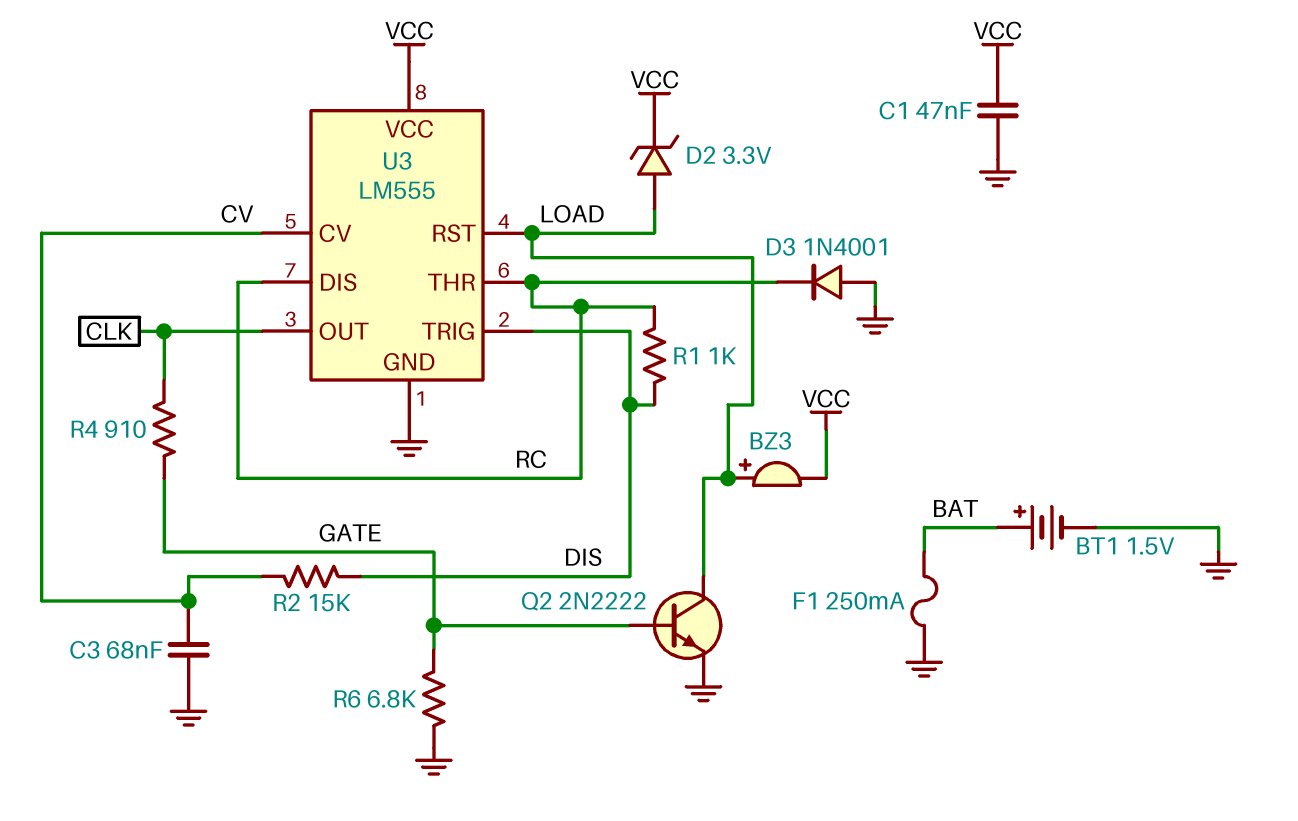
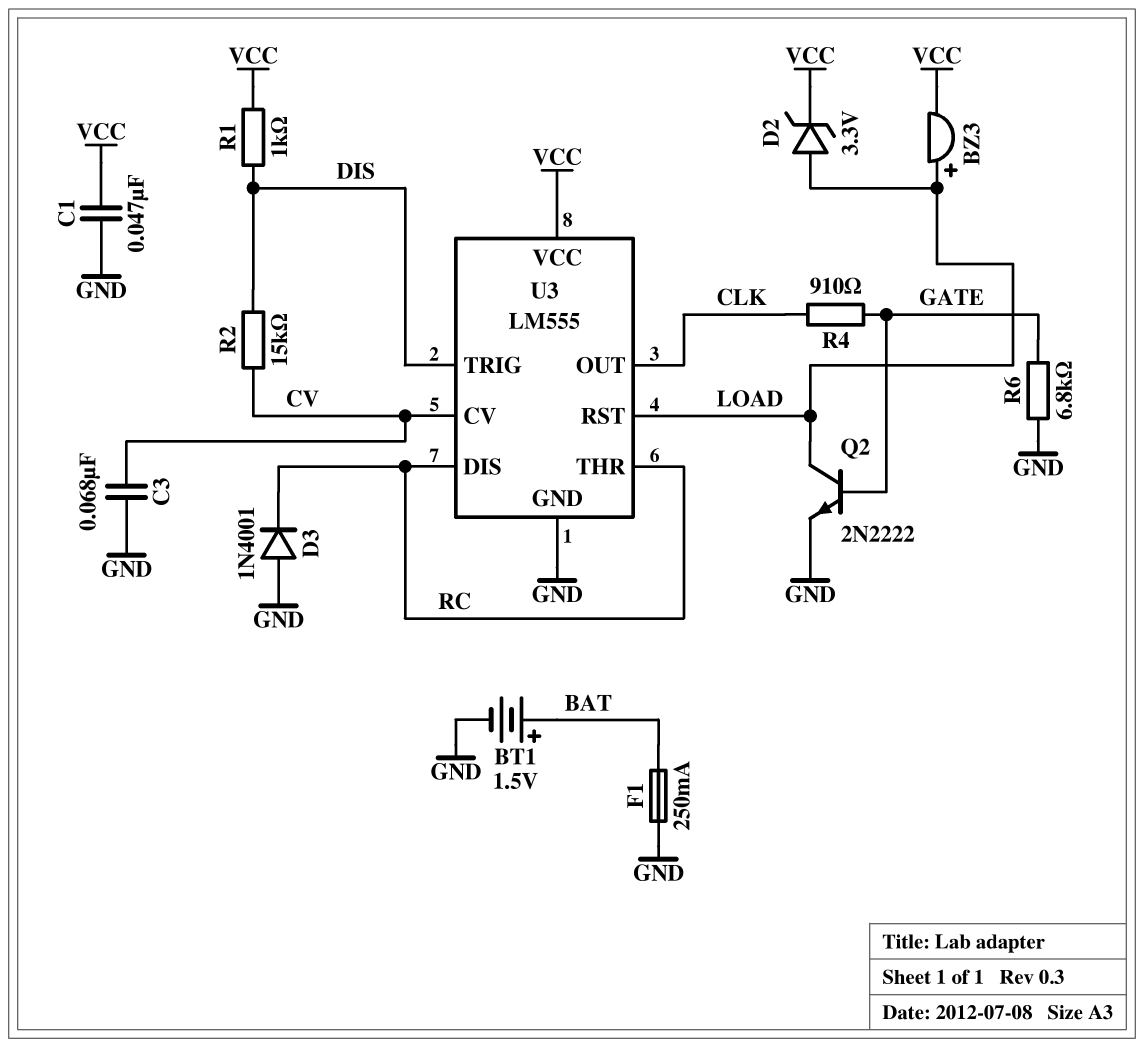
R1: 1k (DIS, RC) -> 1k (DIS, VCC)

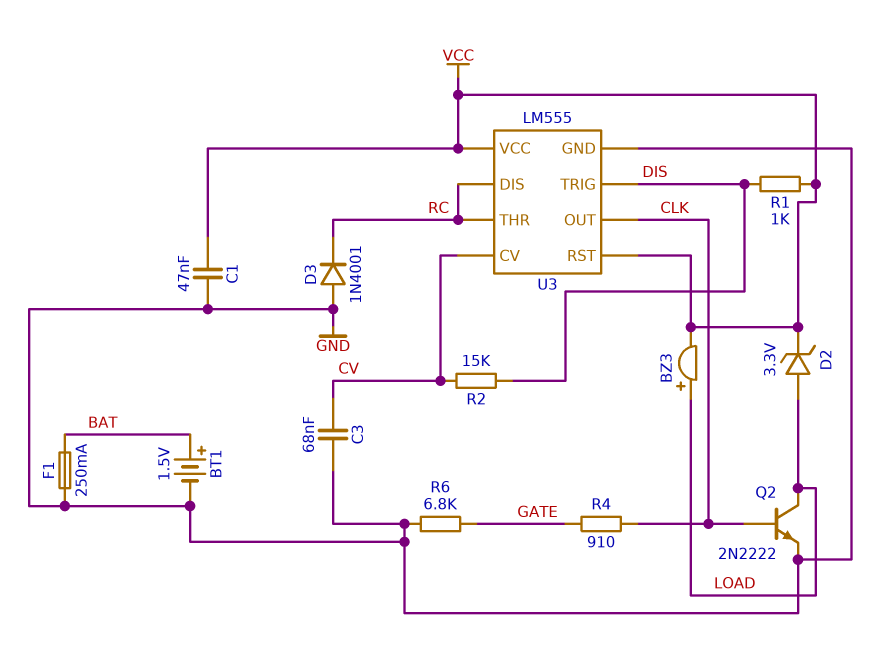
Q2: NPN 2N2222 (B GATE, C LOAD, E GND) -> NPN 2N2222 (B CLK, C LOAD, E GND)
U3 pin RST: LOAD -> VCC

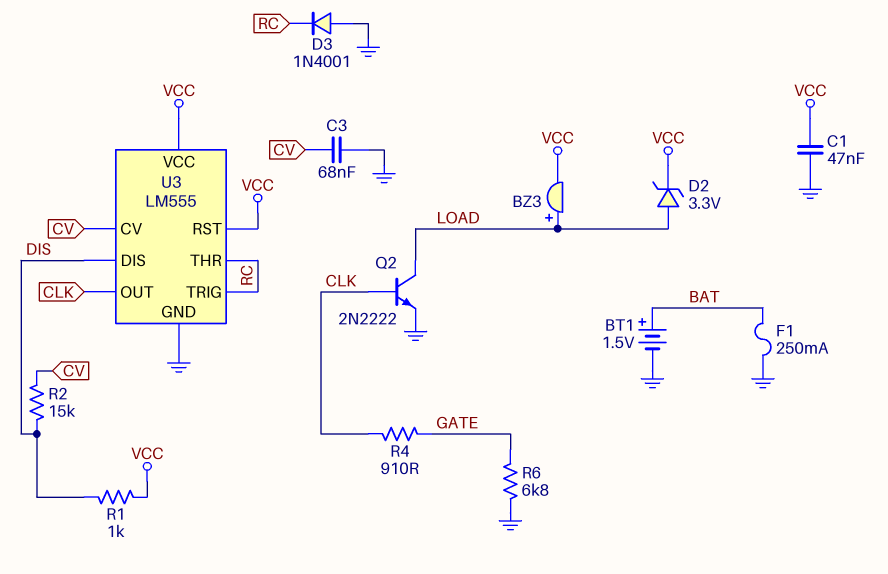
U3 pin DIS: RC -> DIS
U3 pin TRIG: DIS -> RC

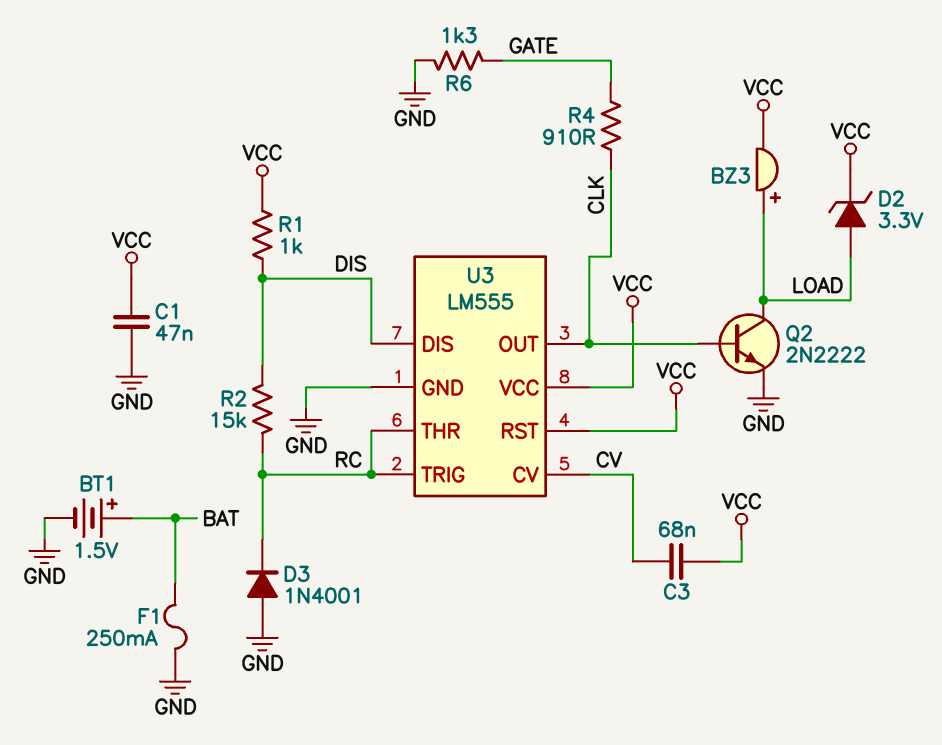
C3: 68nF (CV, GND) -> 68nF (CV, VCC)
R2: 15k (CV, DIS) -> 15k (DIS, RC)
R6: 6.8k (GATE, GND) -> 1.3k (GATE, GND)

